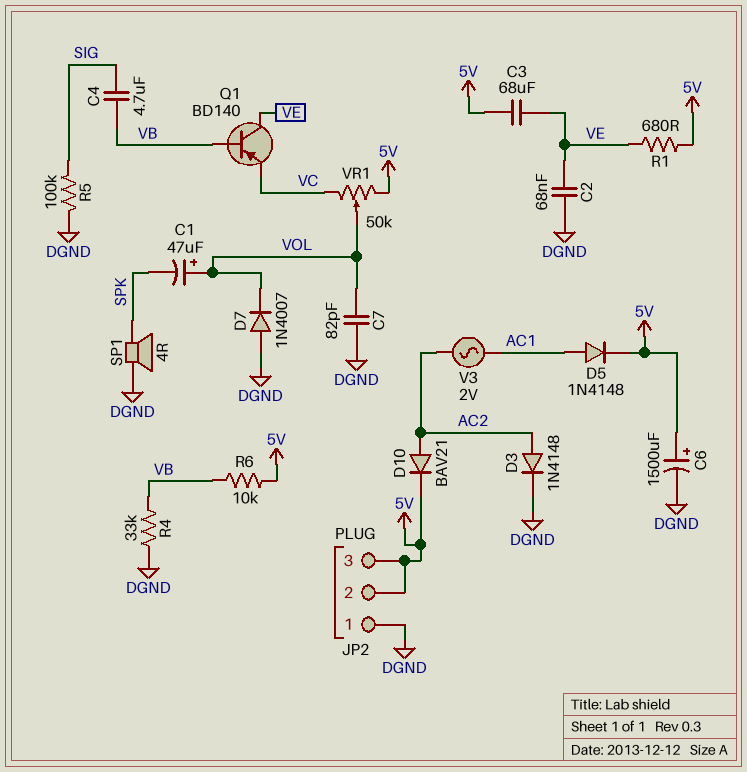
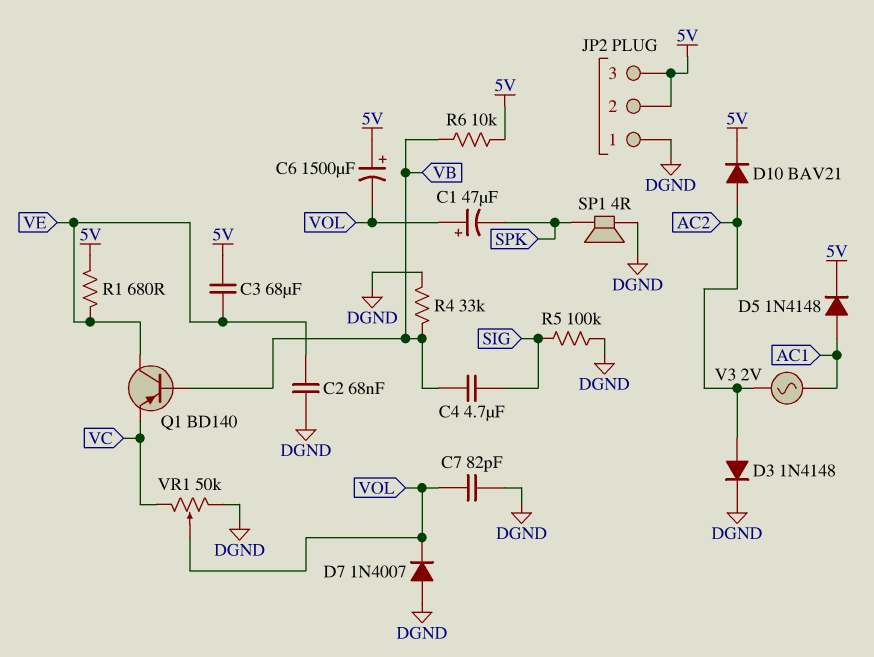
C6: 1500uF (plus 5V, minus DGND) -> 1500uF (plus 5V, minus VOL)
VR1: 50k (5V, VC, wiper VOL) -> 50k (DGND, VC, wiper VOL)

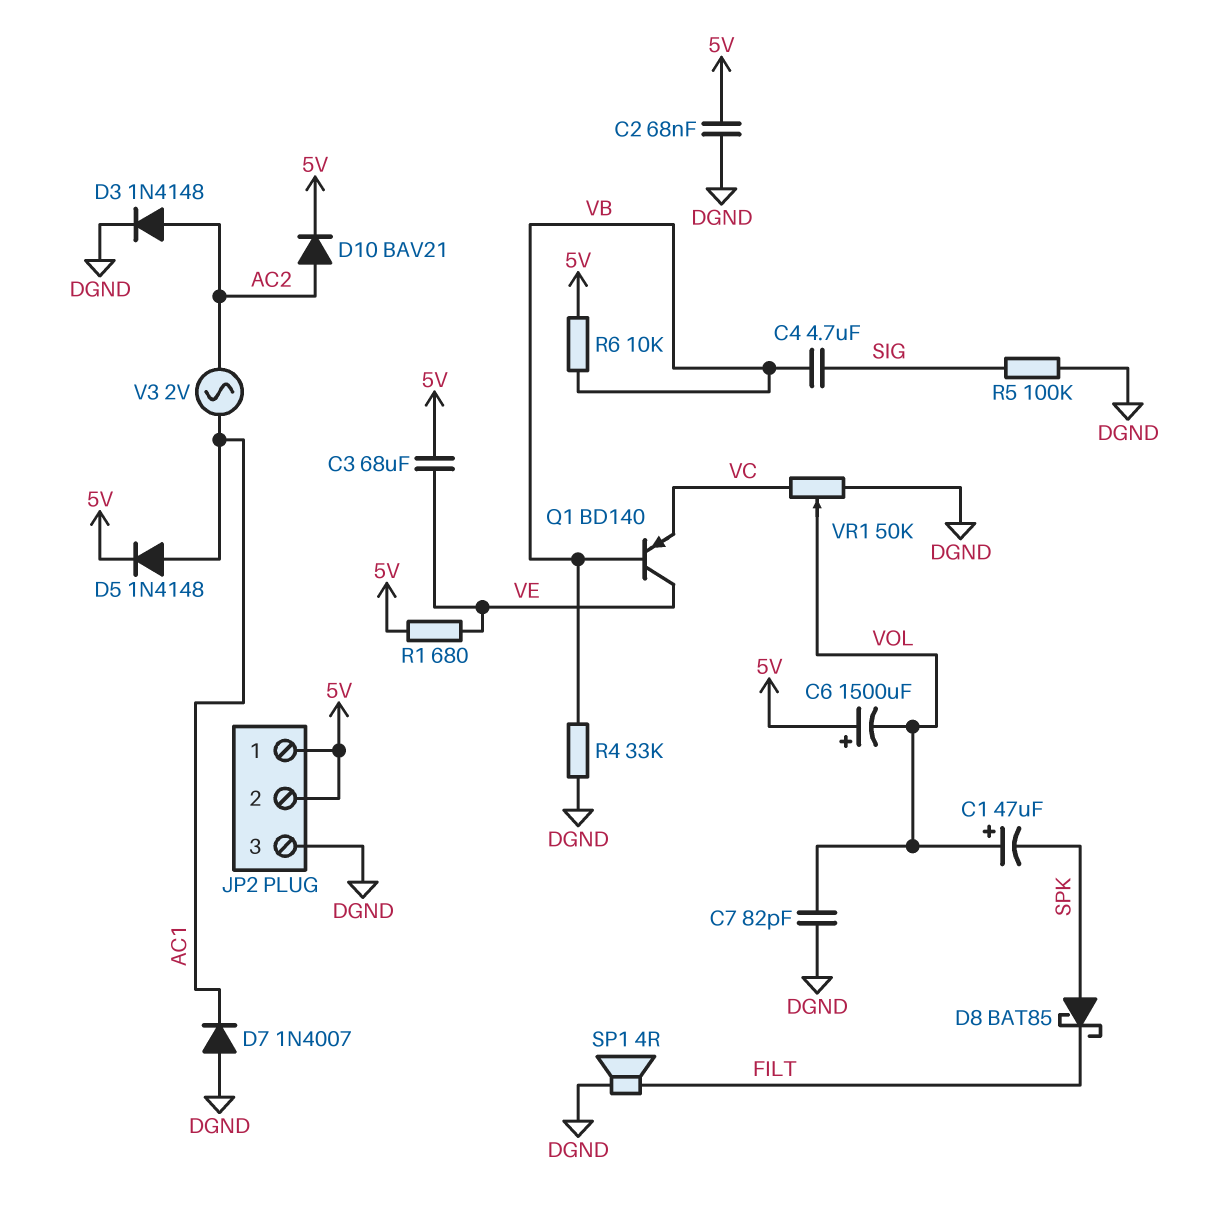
C2: 68nF (DGND, VE) -> 68nF (5V, DGND)
D7: diode 1N4007 (A DGND, K VOL) -> diode 1N4007 (A DGND, K AC1)
D8: none -> schottky BAT85 (A SPK, K FILT)
JP2 pin 1: DGND -> 5V
JP2 pin 3: 5V -> DGND
SP1: speaker 4R (DGND, SPK) -> speaker 4R (DGND, FILT)

